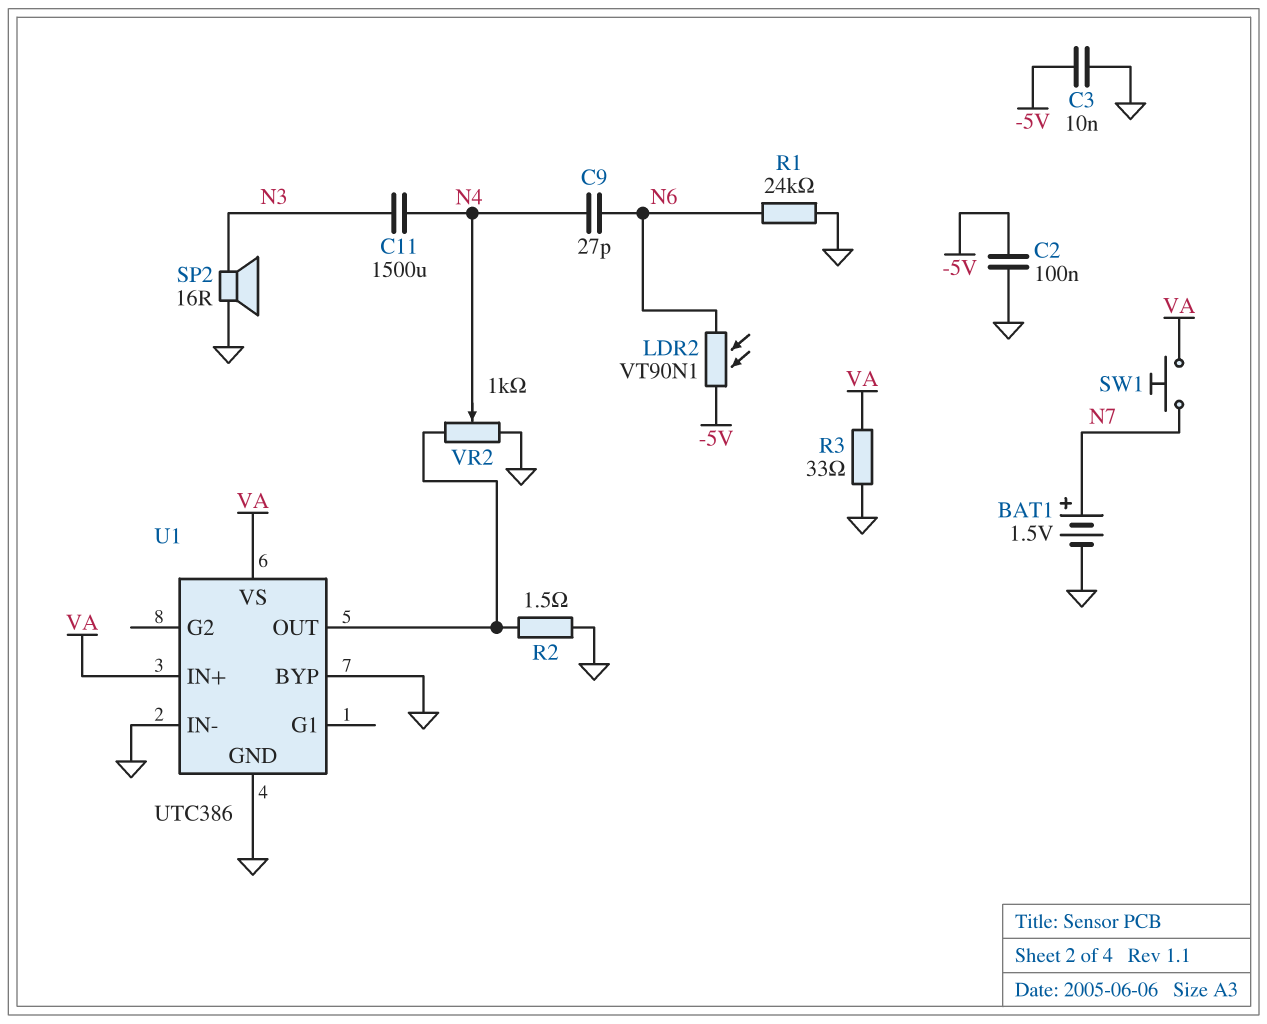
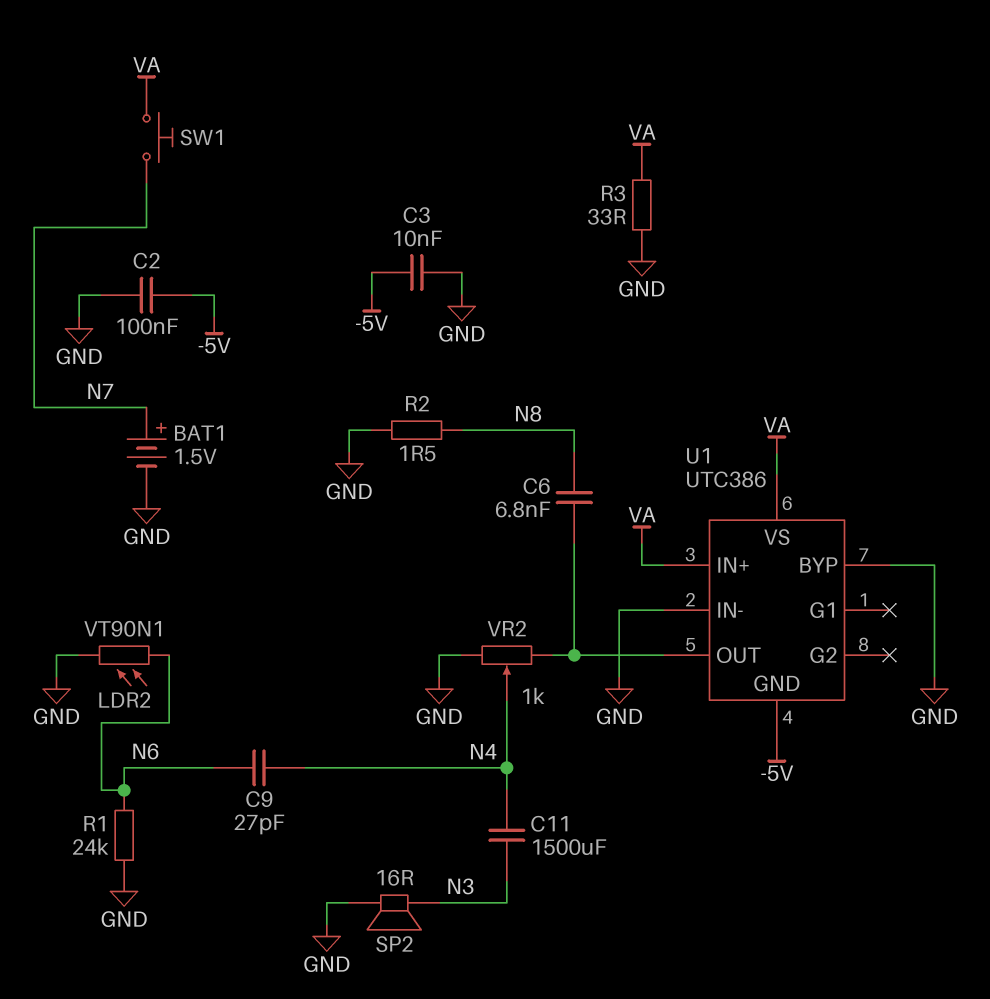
C6: none -> 6.8nF (N8, U1/OUT)
LDR2: VT90N1 (-5V, N6) -> VT90N1 (GND, N6)
R2: 1.5 (GND, U1/OUT) -> 1.5 (GND, N8)
U1 pin GND: GND -> -5V

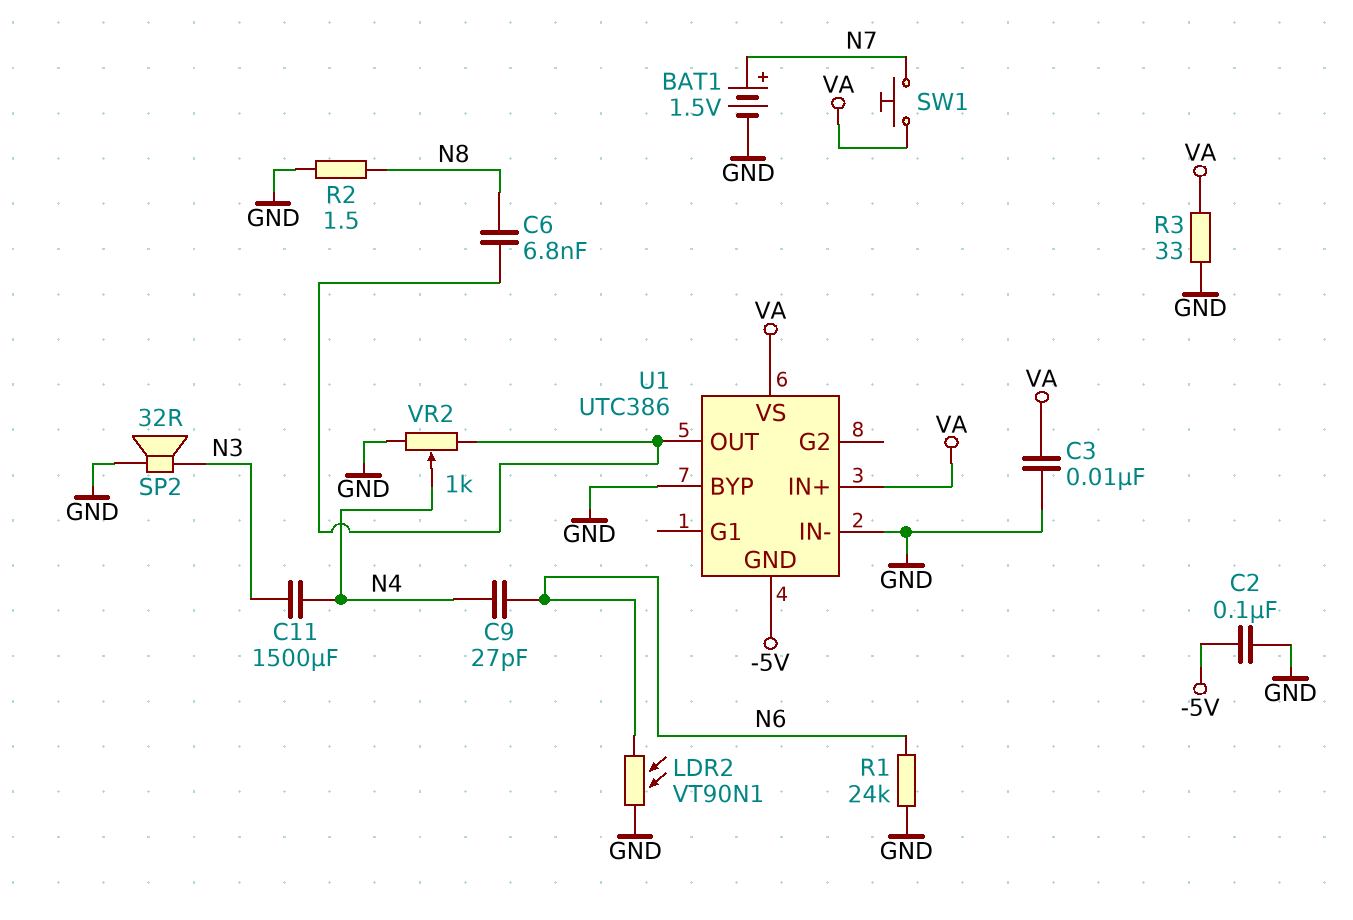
C3: 10nF (-5V, GND) -> 10nF (GND, VA)
SP2: speaker 16R (GND, N3) -> speaker 32R (GND, N3)

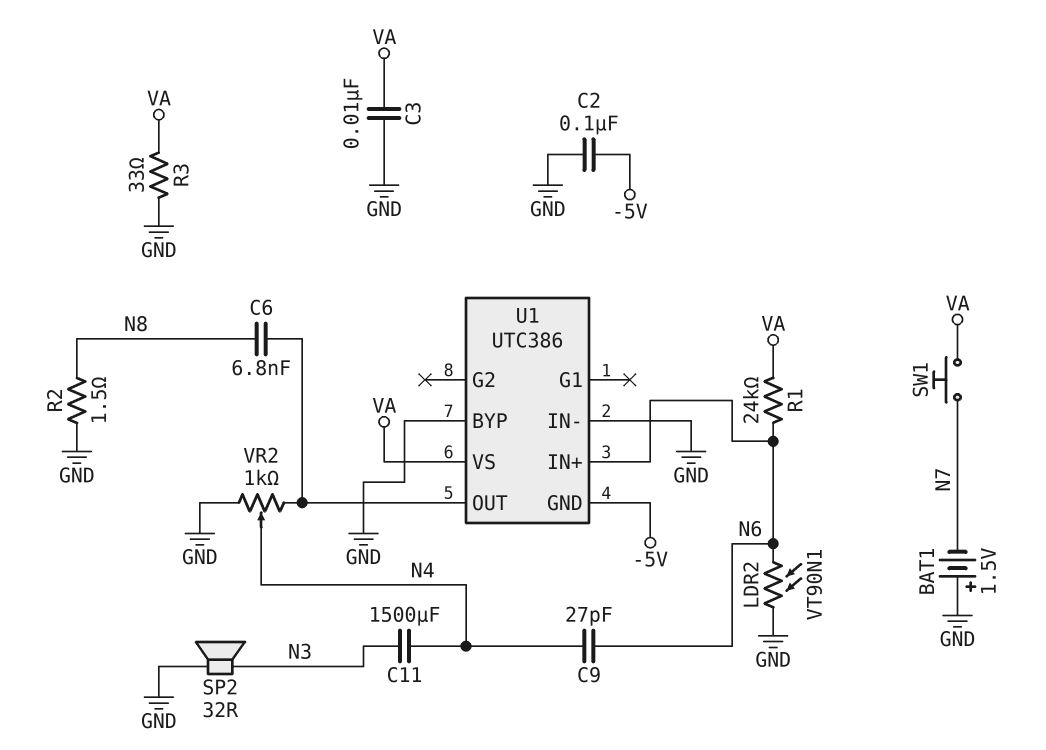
BAT1: 1.5V (plus N7, minus GND) -> 1.5V (plus GND, minus N7)
R1: 24k (GND, N6) -> 24k (N6, VA)
U1 pin IN+: VA -> N6

